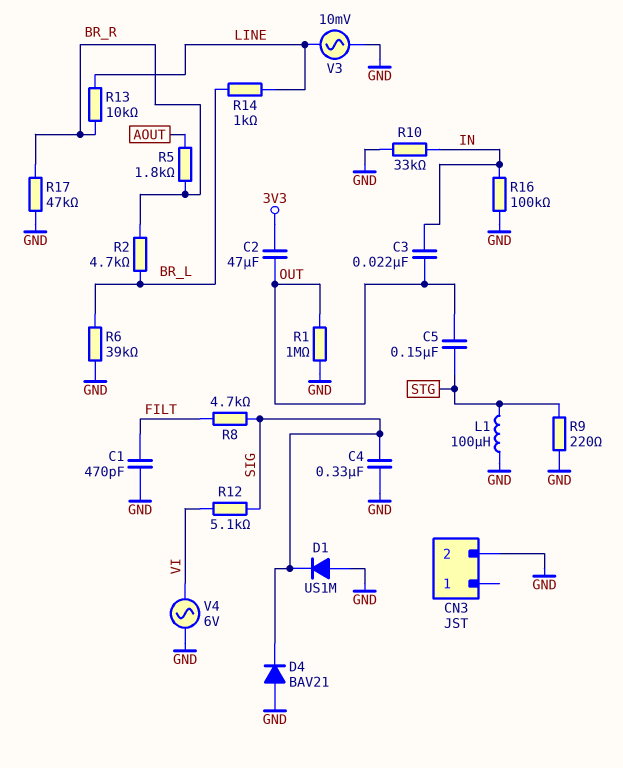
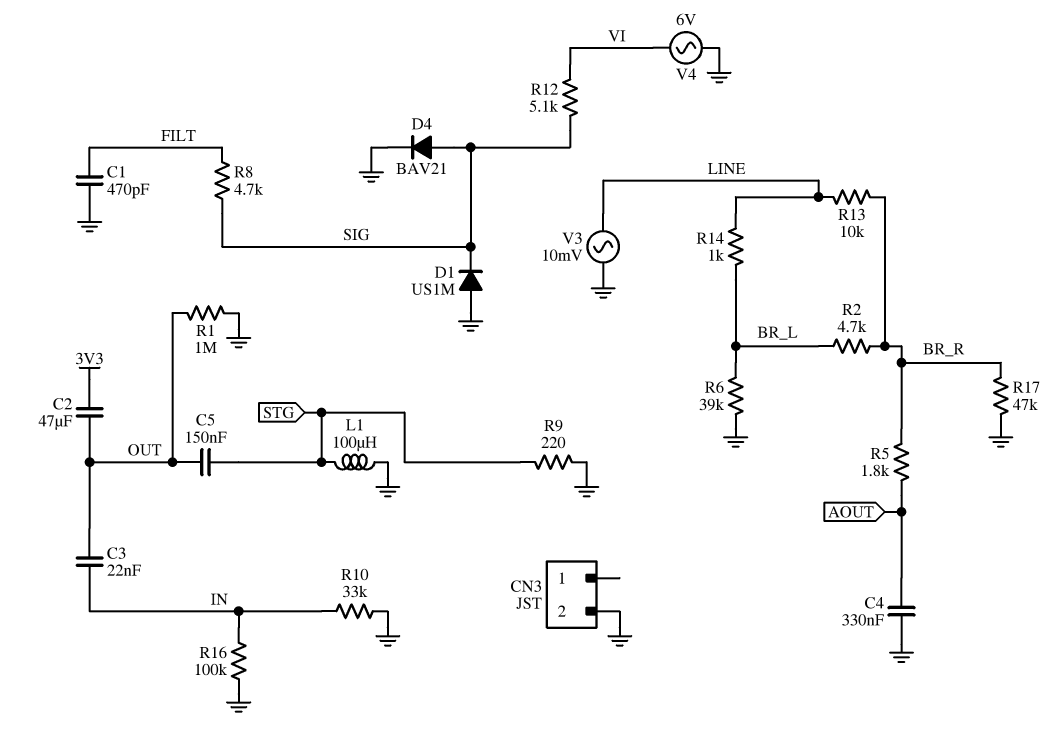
C4: 330nF (GND, SIG) -> 330nF (AOUT, GND)
D4: diode BAV21 (A GND, K SIG) -> diode BAV21 (A SIG, K GND)

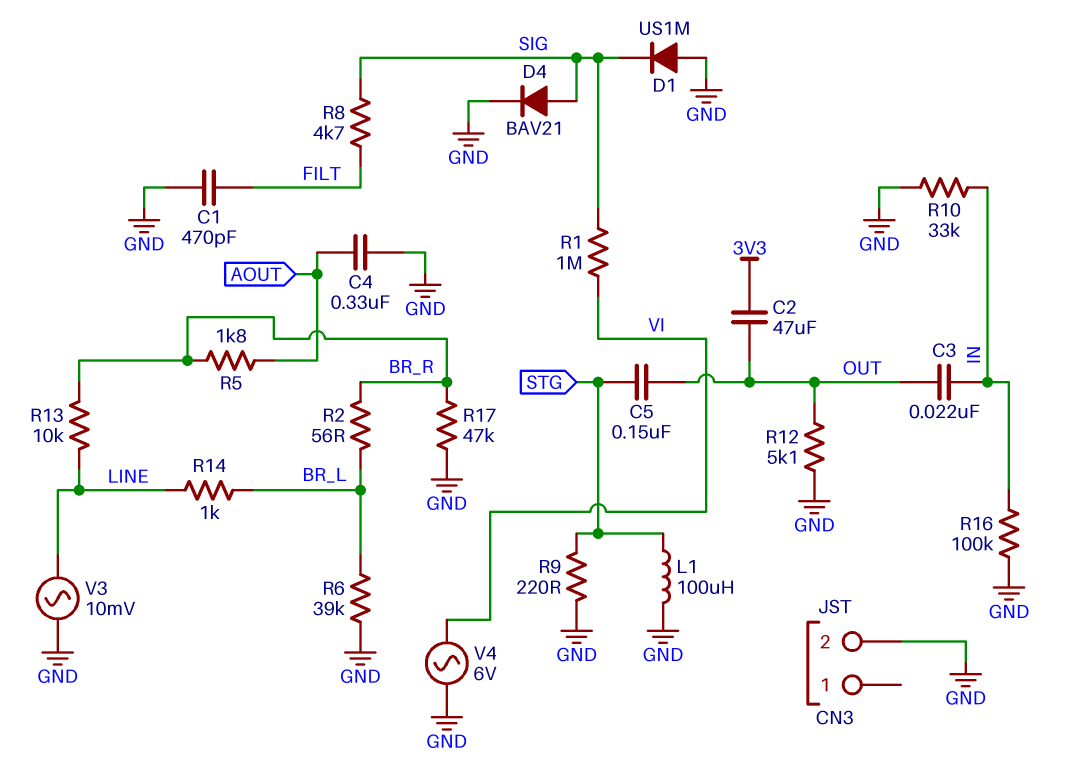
R1: 1M (GND, OUT) -> 1M (SIG, VI)
R2: 4.7k (BR_L, BR_R) -> 56 (BR_L, BR_R)
R12: 5.1k (SIG, VI) -> 5.1k (GND, OUT)

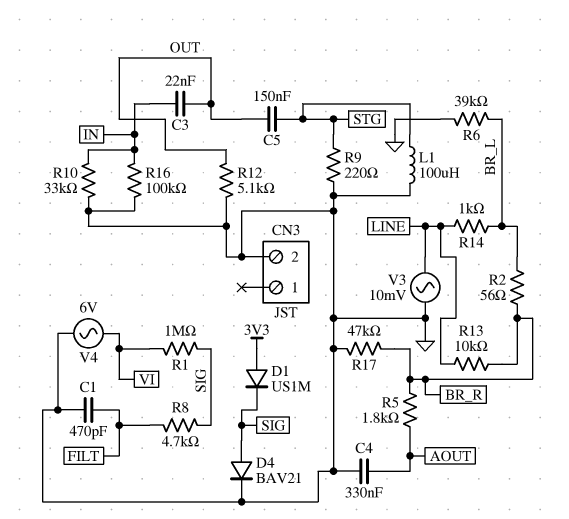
C2: 47uF (3V3, OUT) -> none
D1: diode US1M (A GND, K SIG) -> diode US1M (A 3V3, K SIG)

